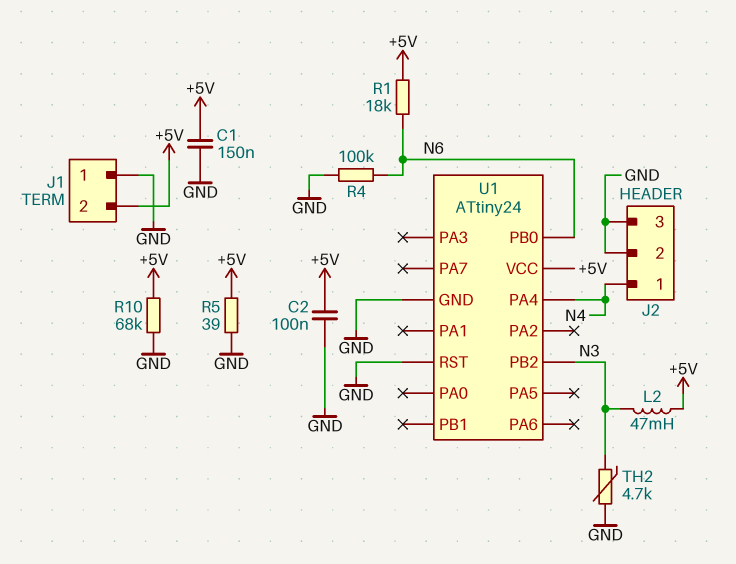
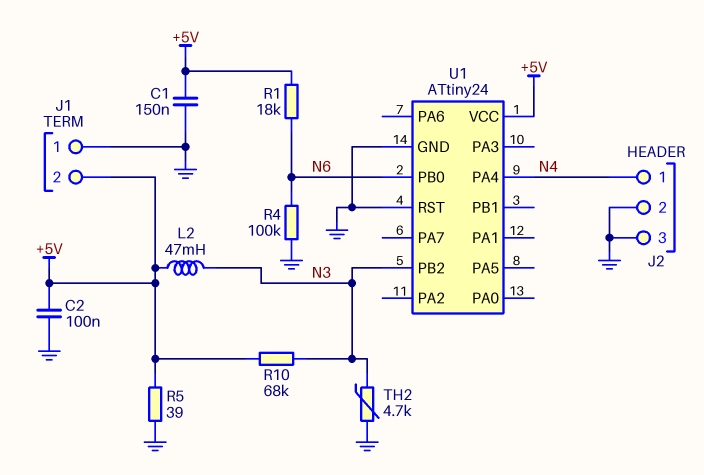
R10: 68k (+5V, GND) -> 68k (+5V, N3)

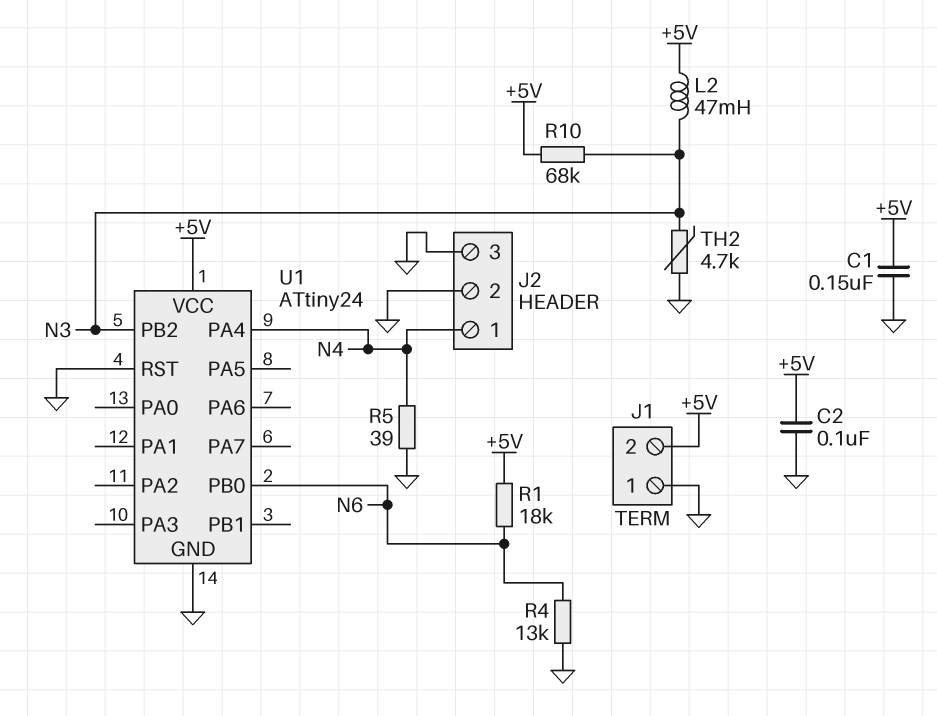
R4: 100k (GND, N6) -> 13k (GND, N6)
R5: 39 (+5V, GND) -> 39 (GND, N4)

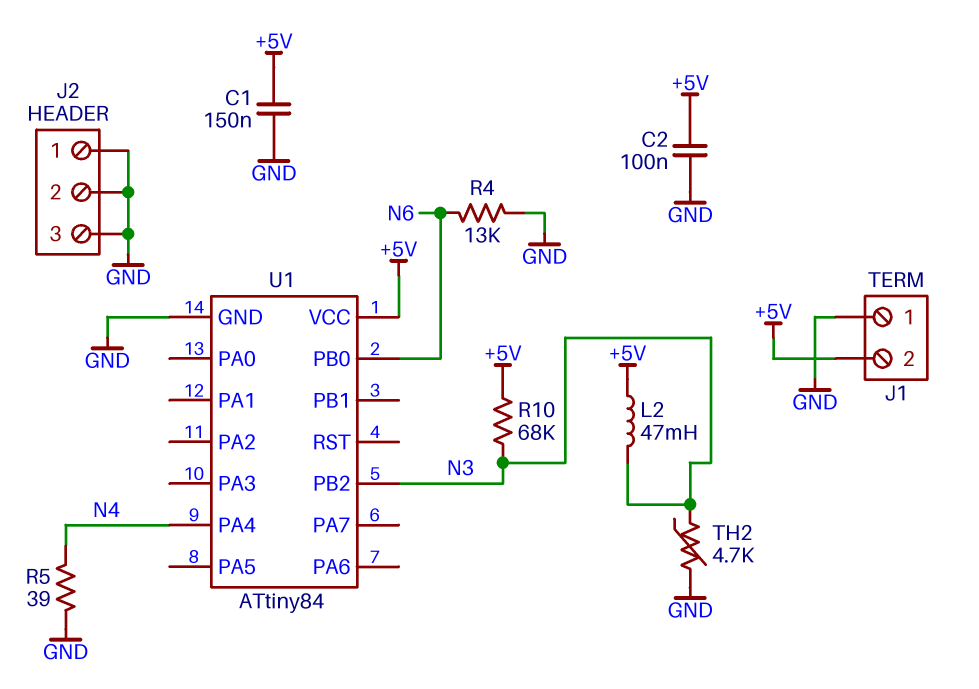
J2 pin 1: N4 -> GND
R1: 18k (+5V, N6) -> none
U1: ATtiny24 -> ATtiny84
U1 pin RST: GND -> none

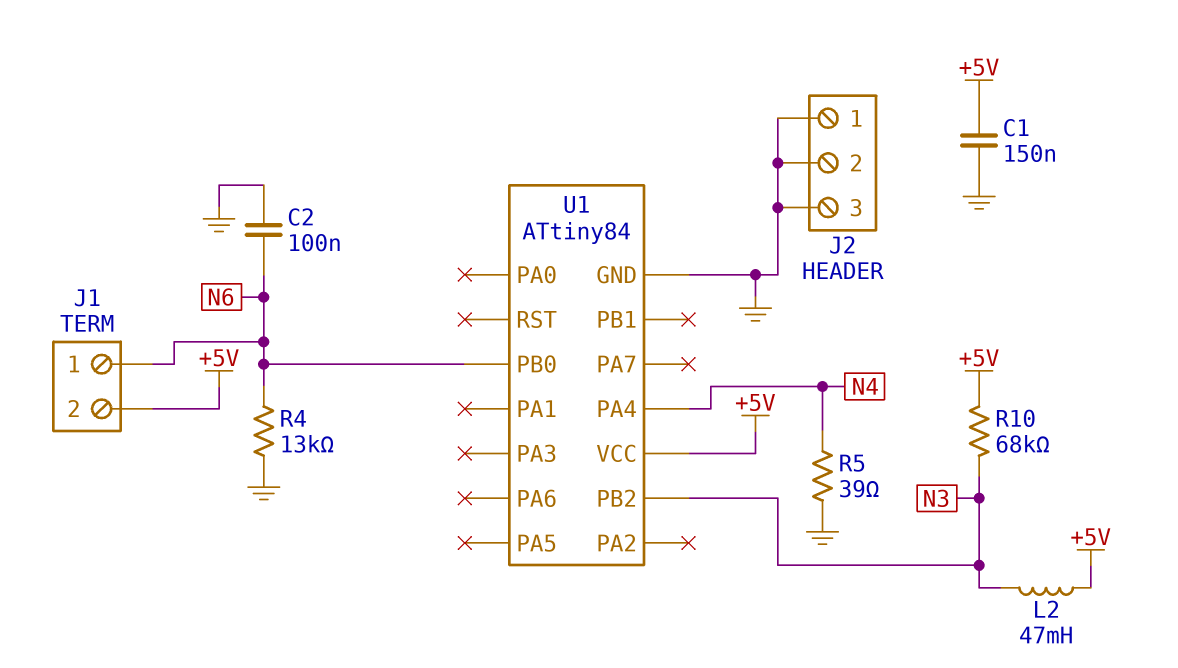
C2: 100nF (+5V, GND) -> 100nF (GND, N6)
J1 pin 1: GND -> N6
TH2: 4.7k (GND, N3) -> none

